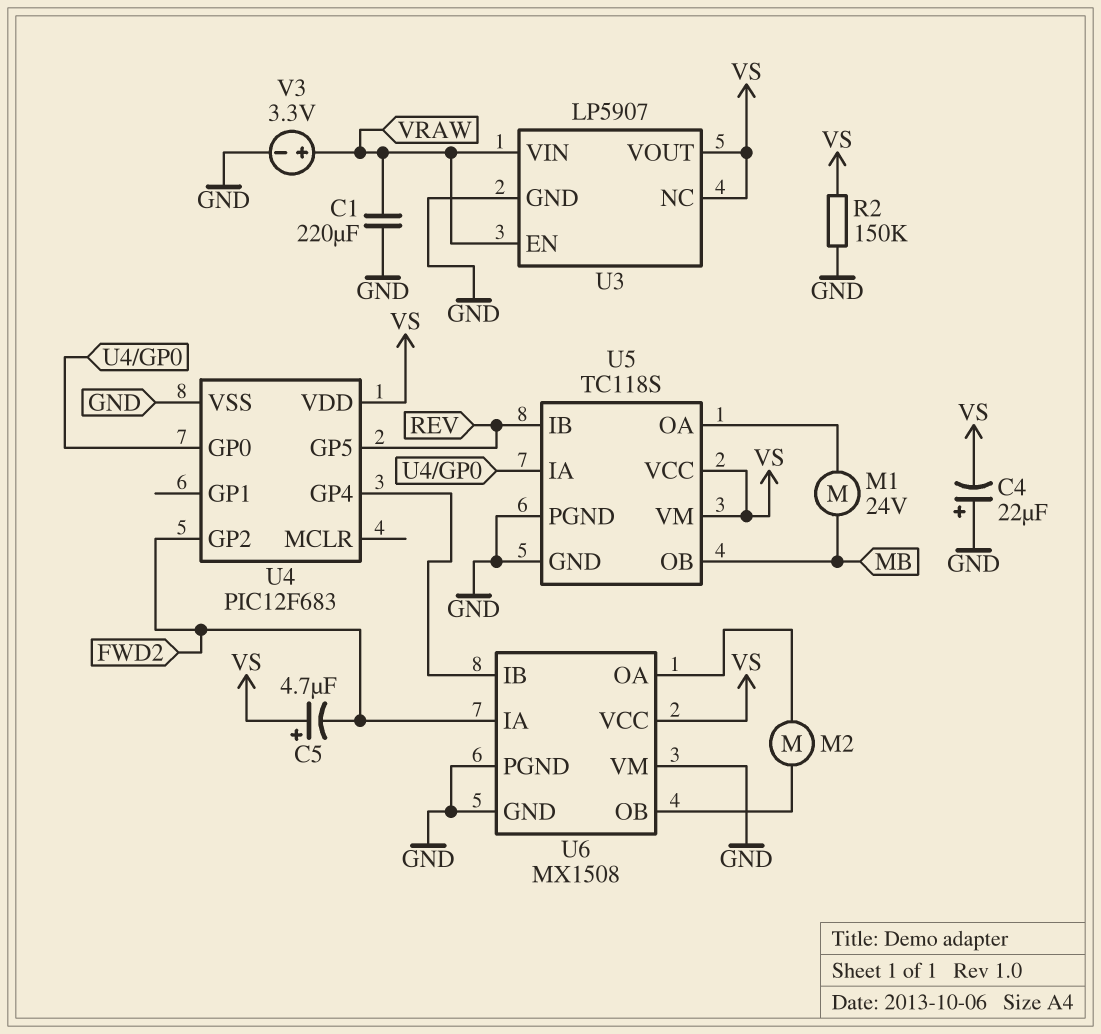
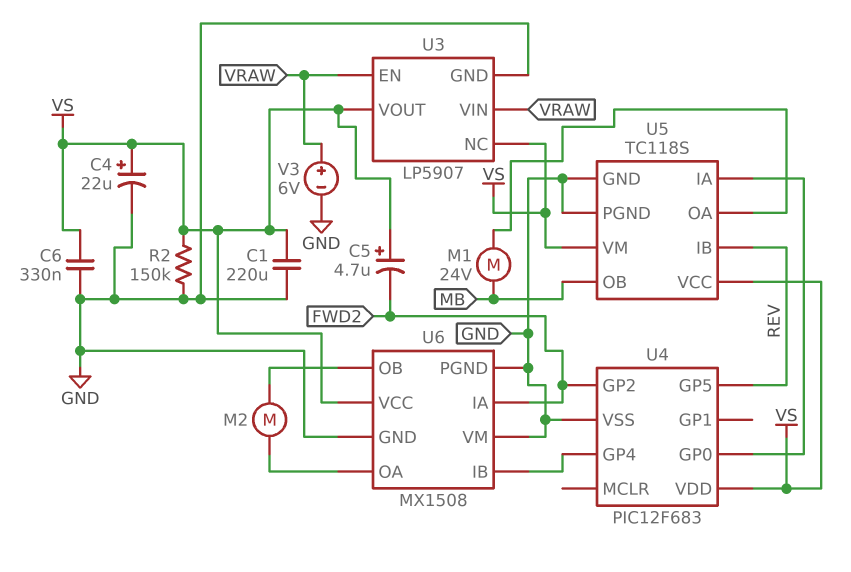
C1: 220uF (GND, VRAW) -> 220uF (GND, VS)
C4: 22uF (plus GND, minus VS) -> 22uF (plus VS, minus GND)
C6: none -> 330nF (GND, VS)
V3: 3.3V (plus VRAW, minus GND) -> 6V (plus VRAW, minus GND)

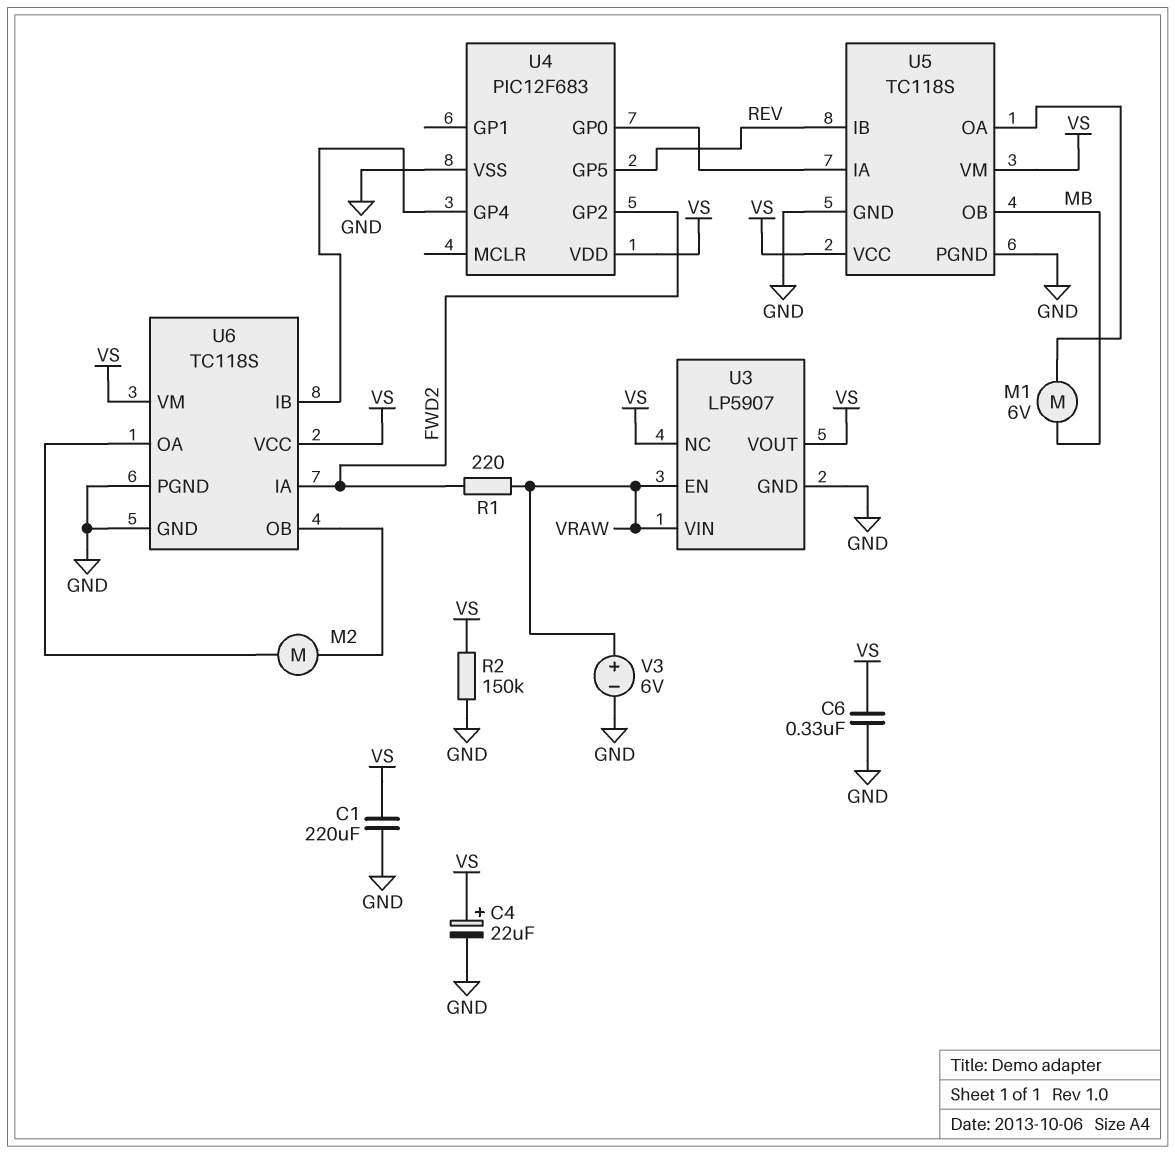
C5: 4.7uF (plus VS, minus FWD2) -> none
M1: motor 24V (MB, U5/OA) -> motor 6V (MB, U5/OA)
R1: none -> 220 (FWD2, VRAW)
U6: MX1508 -> TC118S
U6 pin VM: GND -> VS

